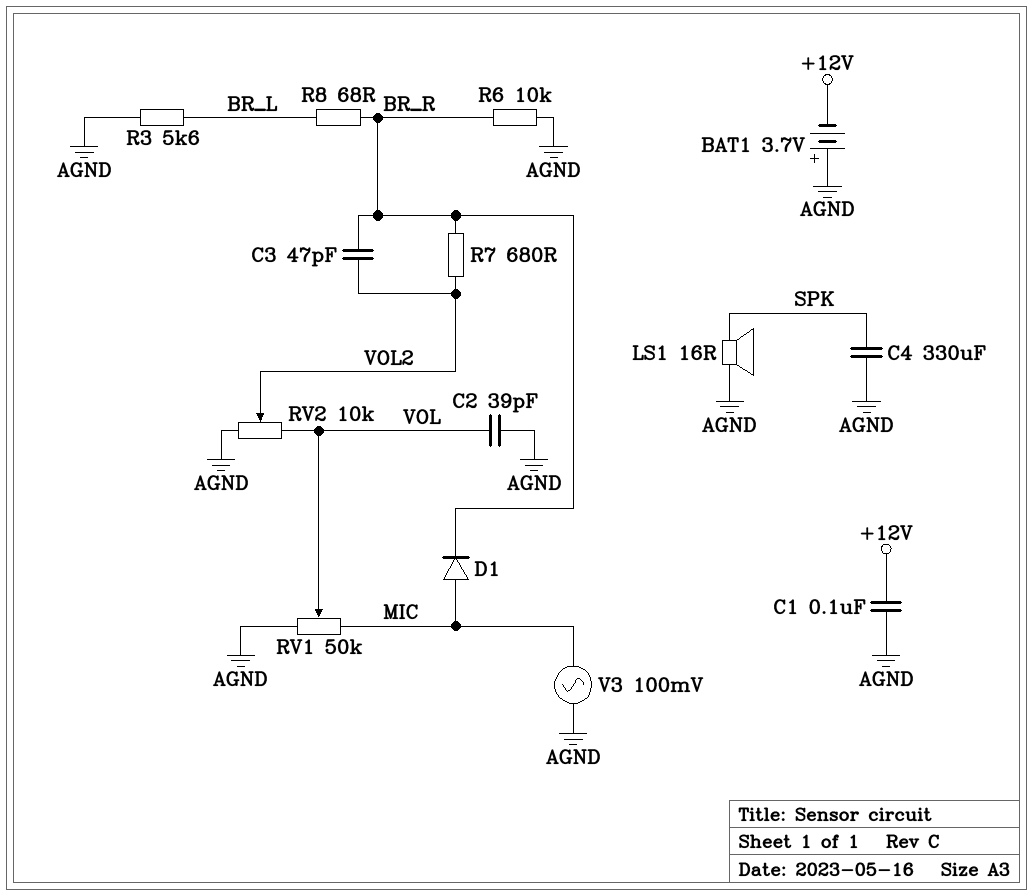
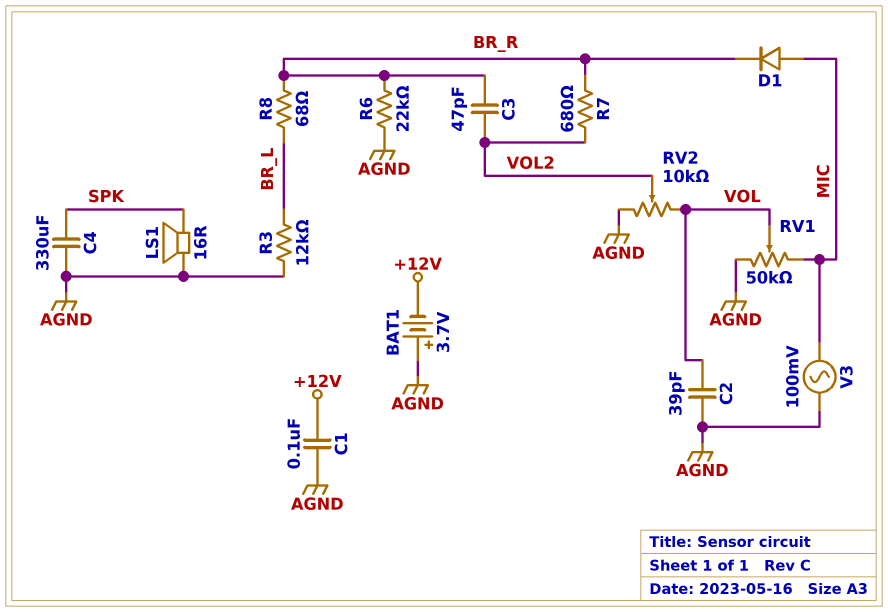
R3: 5.6k (AGND, BR_L) -> 12k (AGND, BR_L)
R6: 10k (AGND, BR_R) -> 22k (AGND, BR_R)

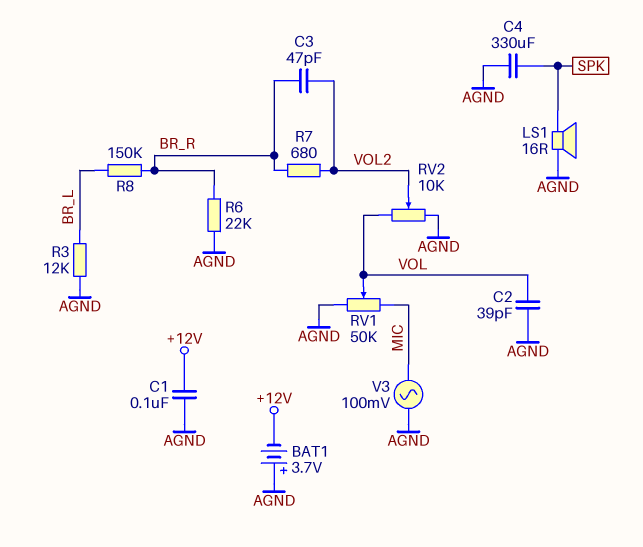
D1: diode (A MIC, K BR_R) -> none
R8: 68 (BR_L, BR_R) -> 150k (BR_L, BR_R)

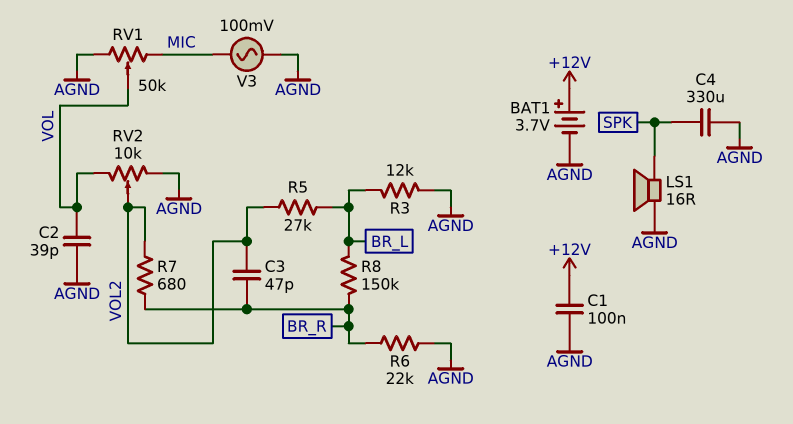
BAT1: 3.7V (plus AGND, minus +12V) -> 3.7V (plus +12V, minus AGND)
R5: none -> 27k (BR_L, VOL2)

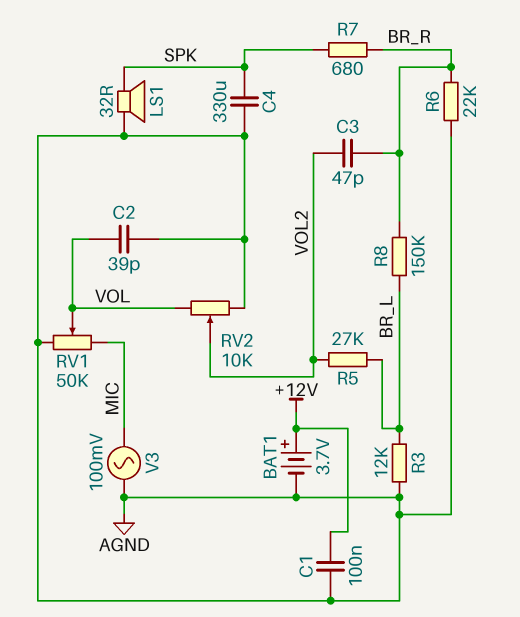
LS1: speaker 16R (AGND, SPK) -> speaker 32R (AGND, SPK)
R7: 680 (BR_R, VOL2) -> 680 (BR_R, SPK)

